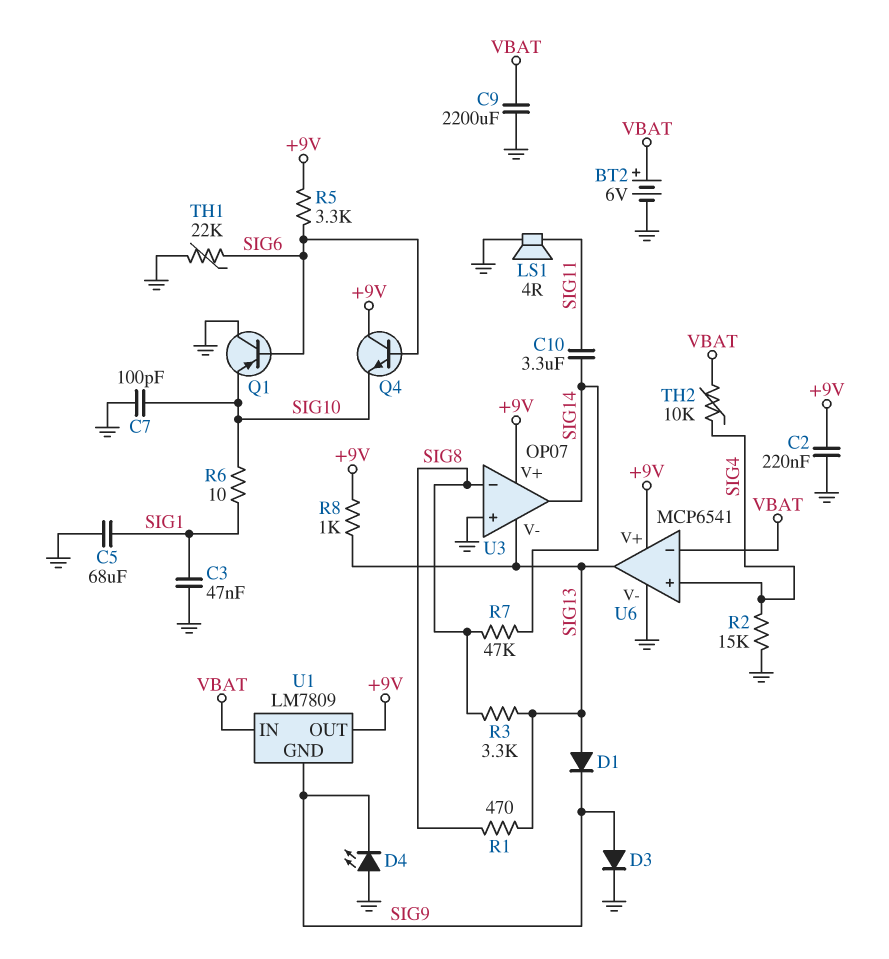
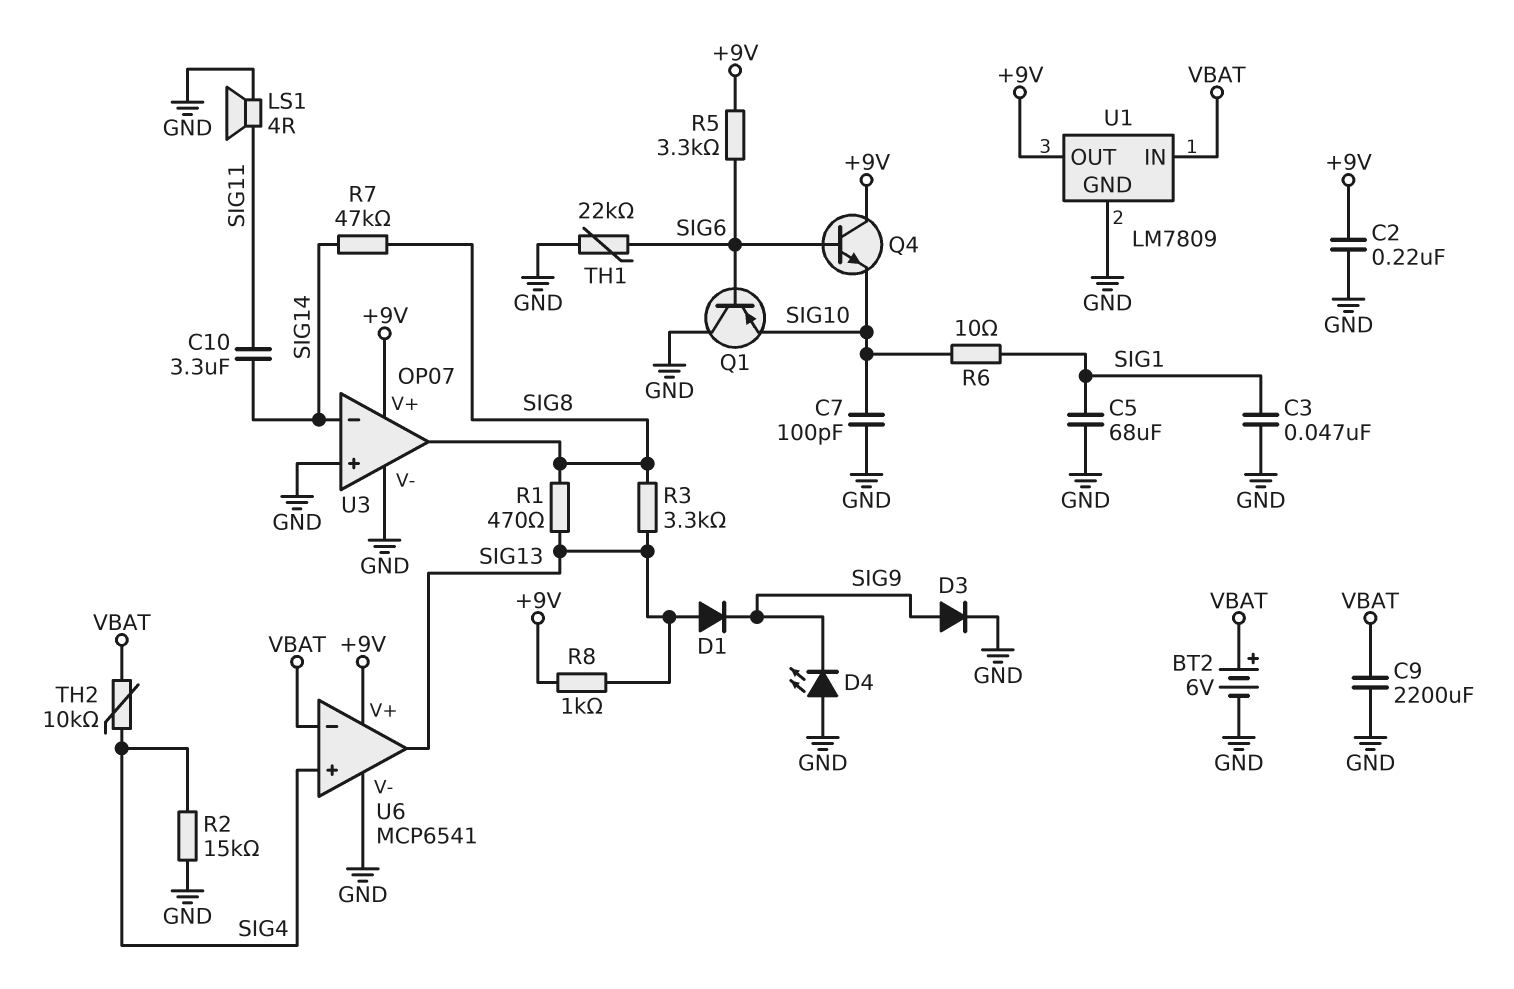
U1 pin GND: SIG9 -> GND
U3 pin V-: SIG13 -> GND
U3 pin in-: SIG8 -> SIG14
U3 pin out: SIG14 -> SIG8

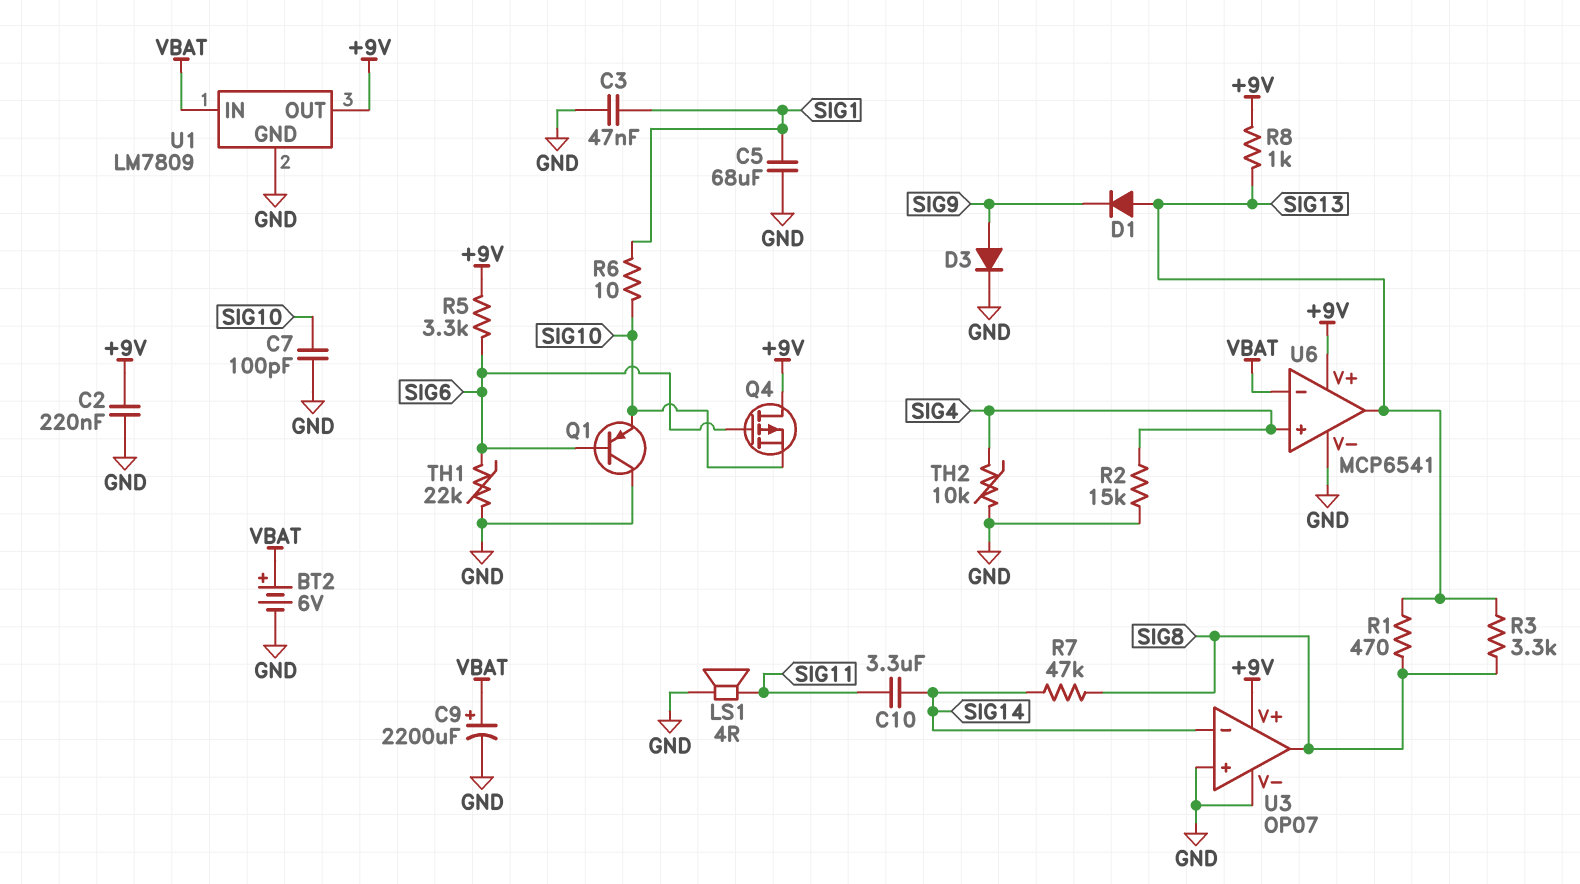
C9: 2200uF (GND, VBAT) -> 2200uF (plus VBAT, minus GND)
D4: LED (A GND, K SIG9) -> none
Q4: NPN (B SIG6, C +9V, E SIG10) -> PMOS (G SIG6, D +9V, S SIG10)
TH2: 10k (SIG4, VBAT) -> 10k (GND, SIG4)

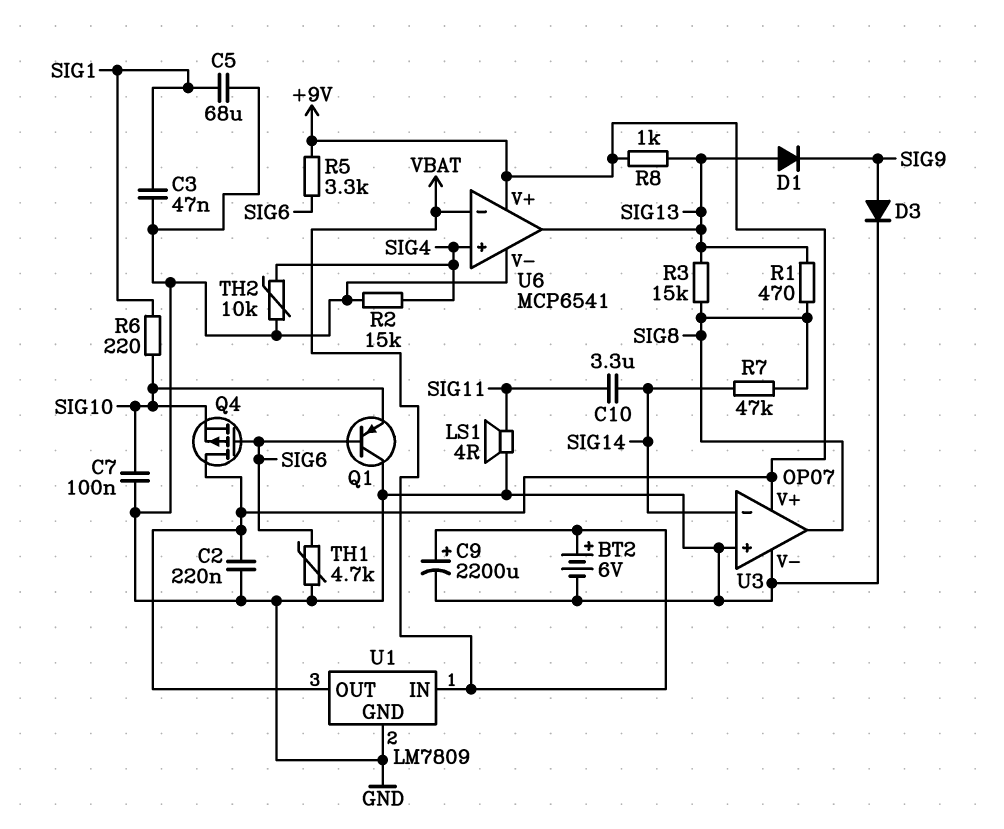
C7: 100pF (GND, SIG10) -> 100nF (GND, SIG10)
R3: 3.3k (SIG8, SIG13) -> 15k (SIG8, SIG13)
R6: 10 (SIG1, SIG10) -> 220 (SIG1, SIG10)
TH1: 22k (GND, SIG6) -> 4.7k (GND, SIG6)

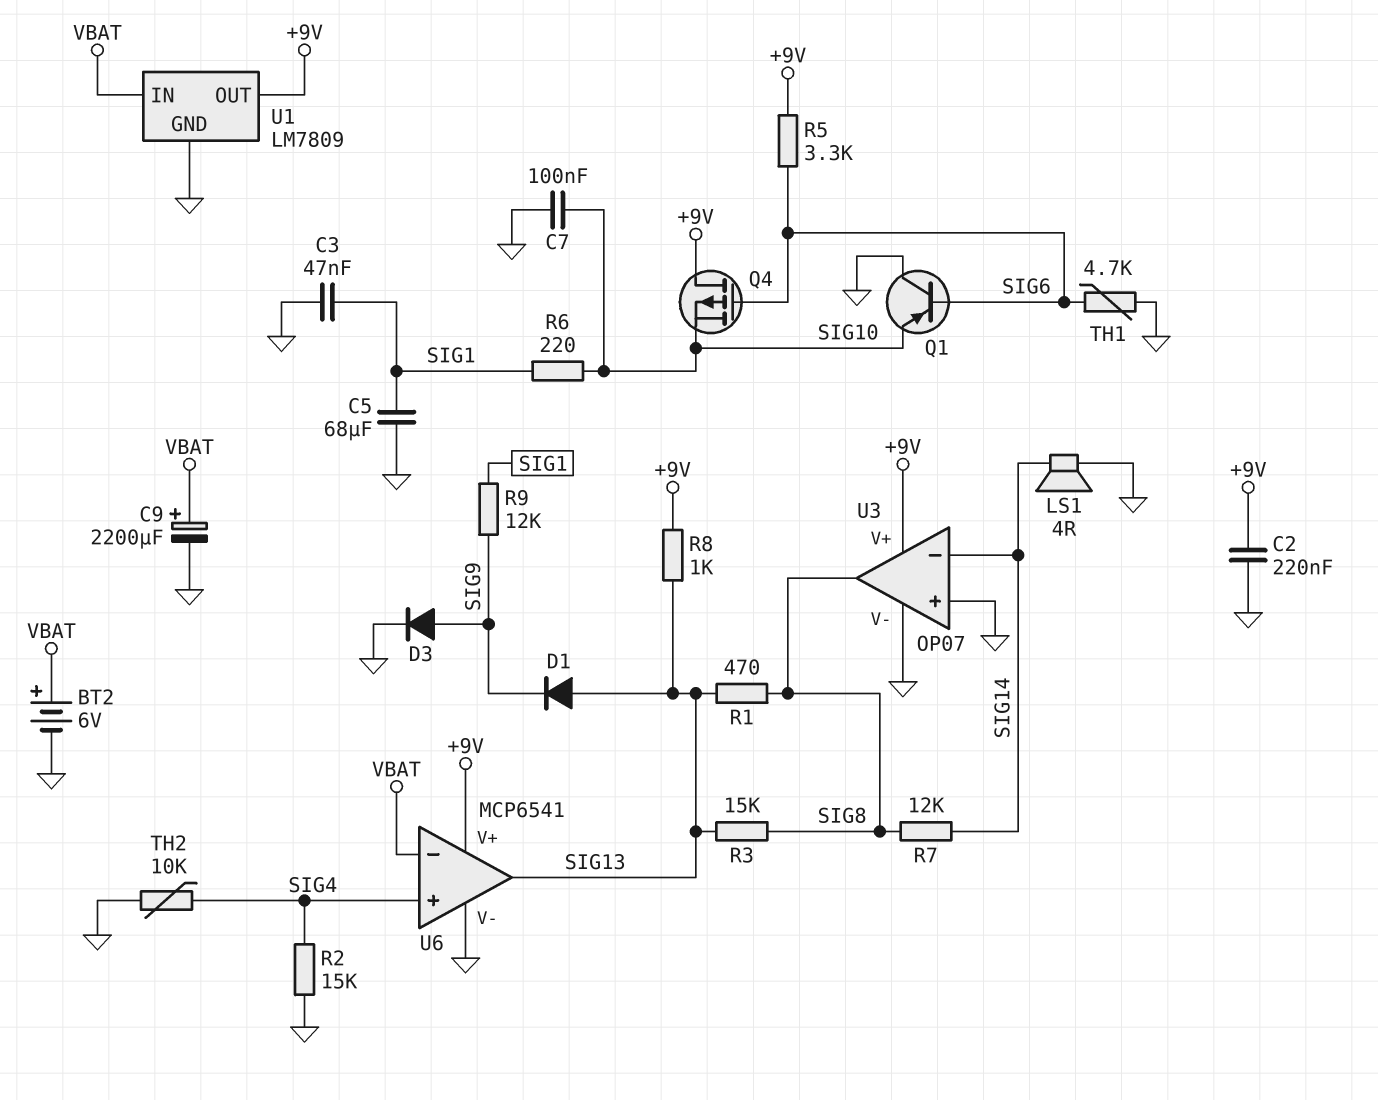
C10: 3.3uF (SIG11, SIG14) -> none
LS1: speaker 4R (GND, SIG11) -> speaker 4R (GND, SIG14)
R7: 47k (SIG8, SIG14) -> 12k (SIG8, SIG14)
R9: none -> 12k (SIG1, SIG9)

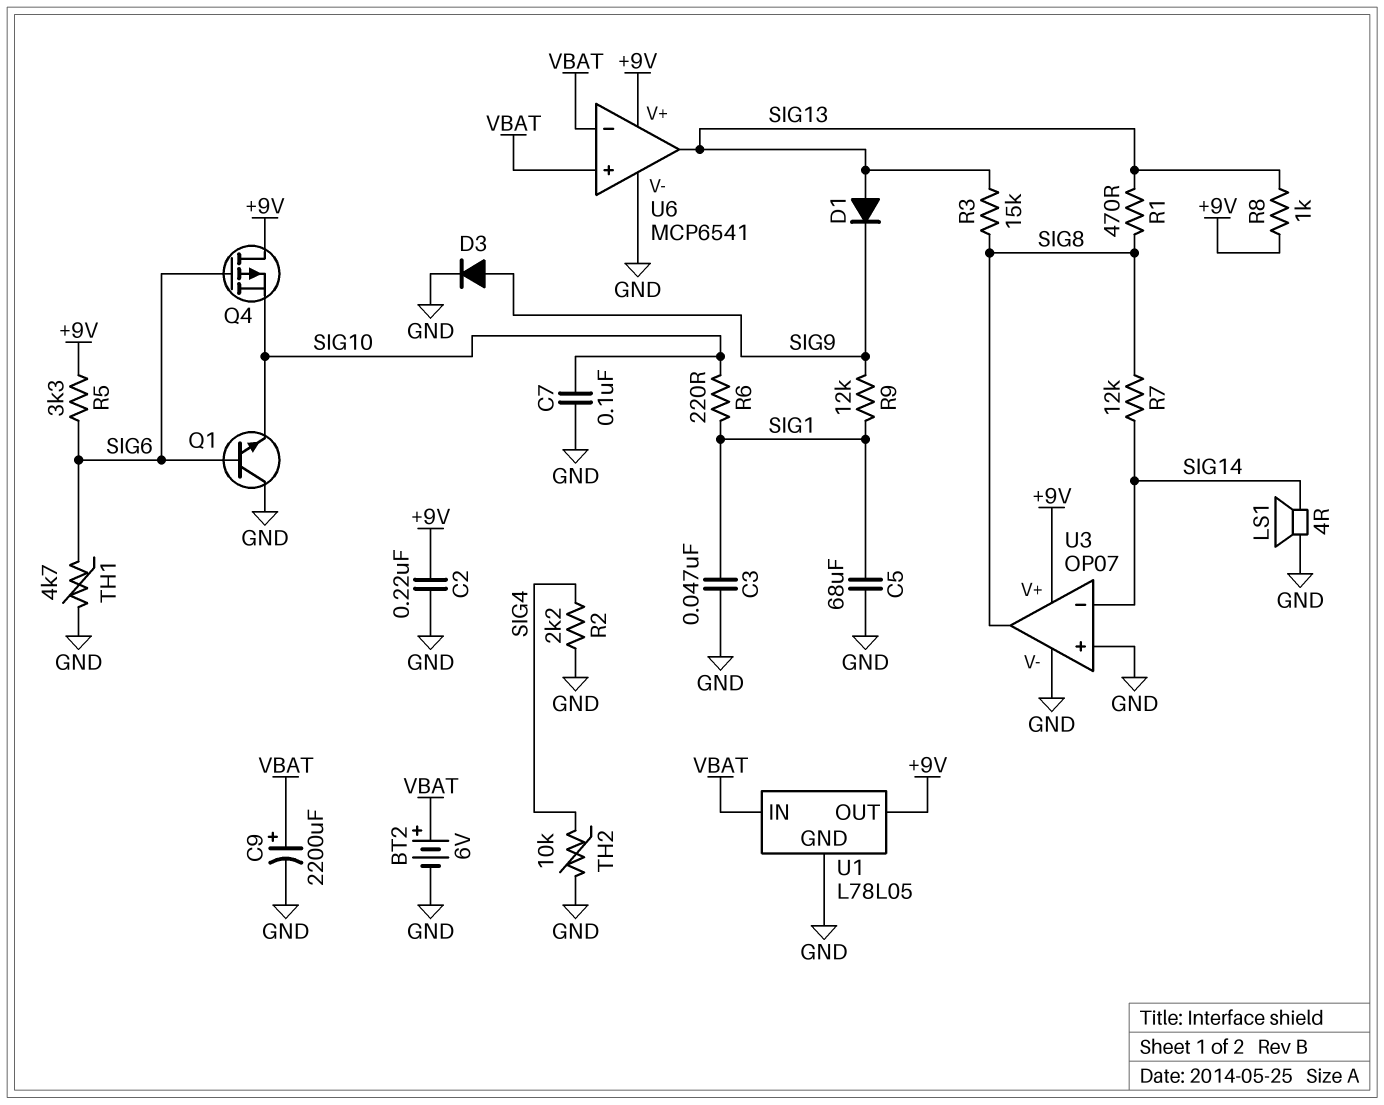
Q1: PNP (B SIG6, C GND, E SIG10) -> NPN (B SIG6, C GND, E SIG10)
R2: 15k (GND, SIG4) -> 2.2k (GND, SIG4)
U1: LM7809 -> L78L05
U6 pin in+: SIG4 -> VBAT

